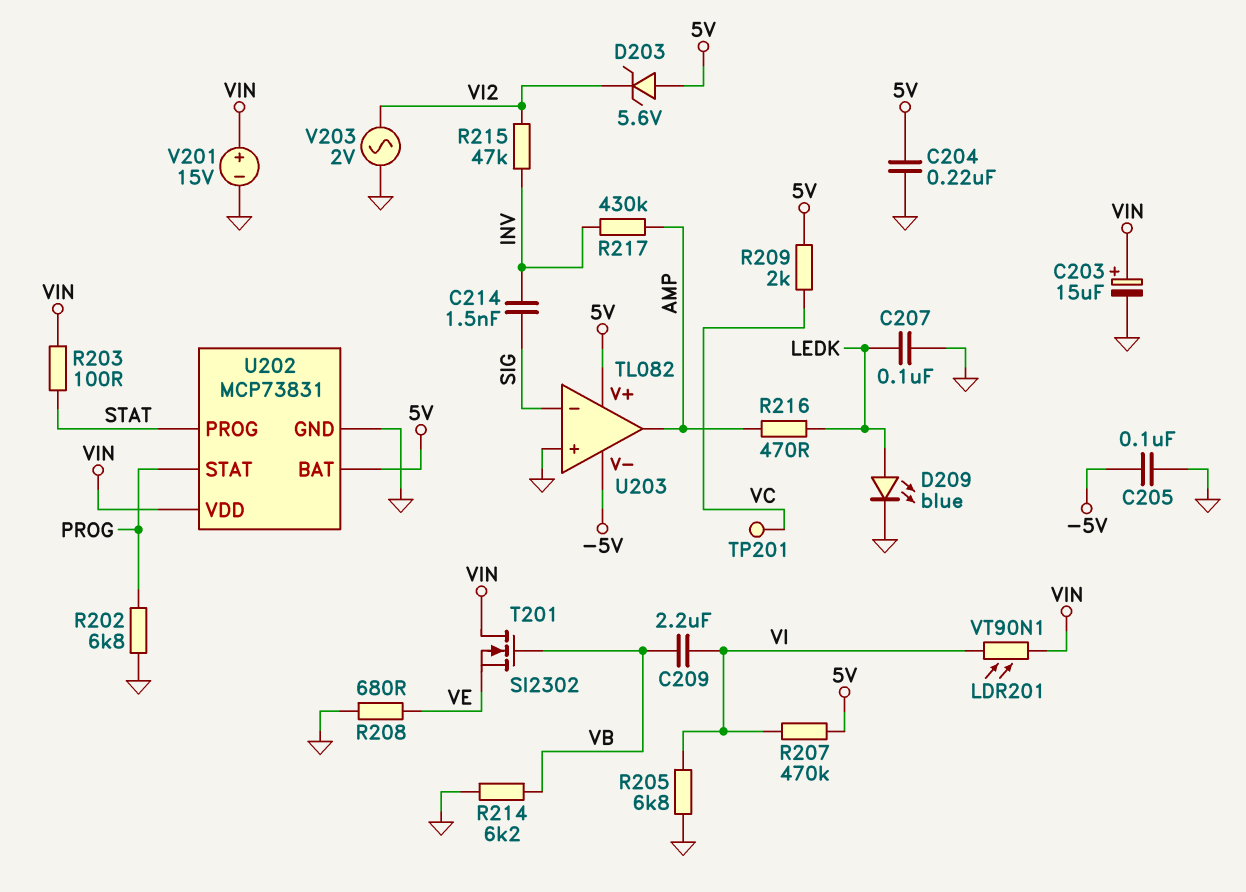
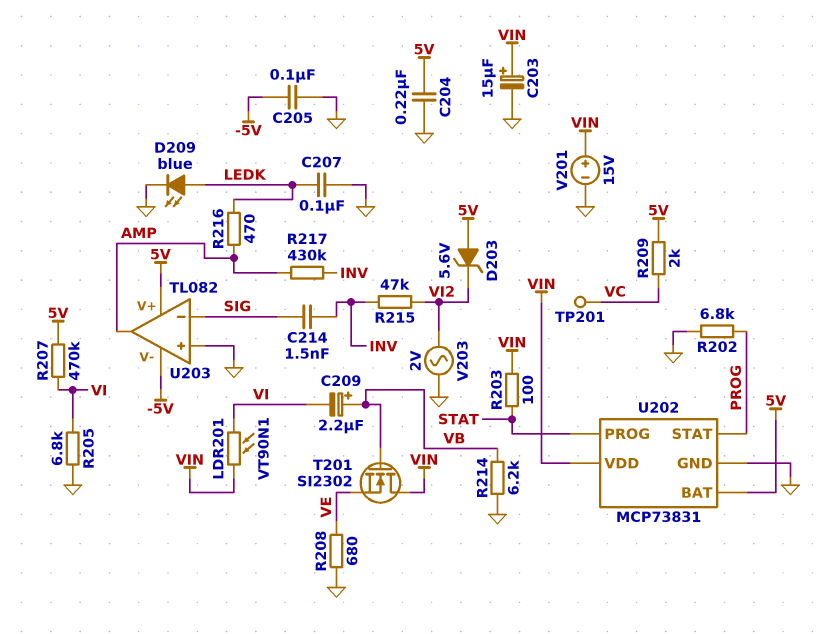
C209: 2.2uF (VB, VI) -> 2.2uF (plus VB, minus VI)

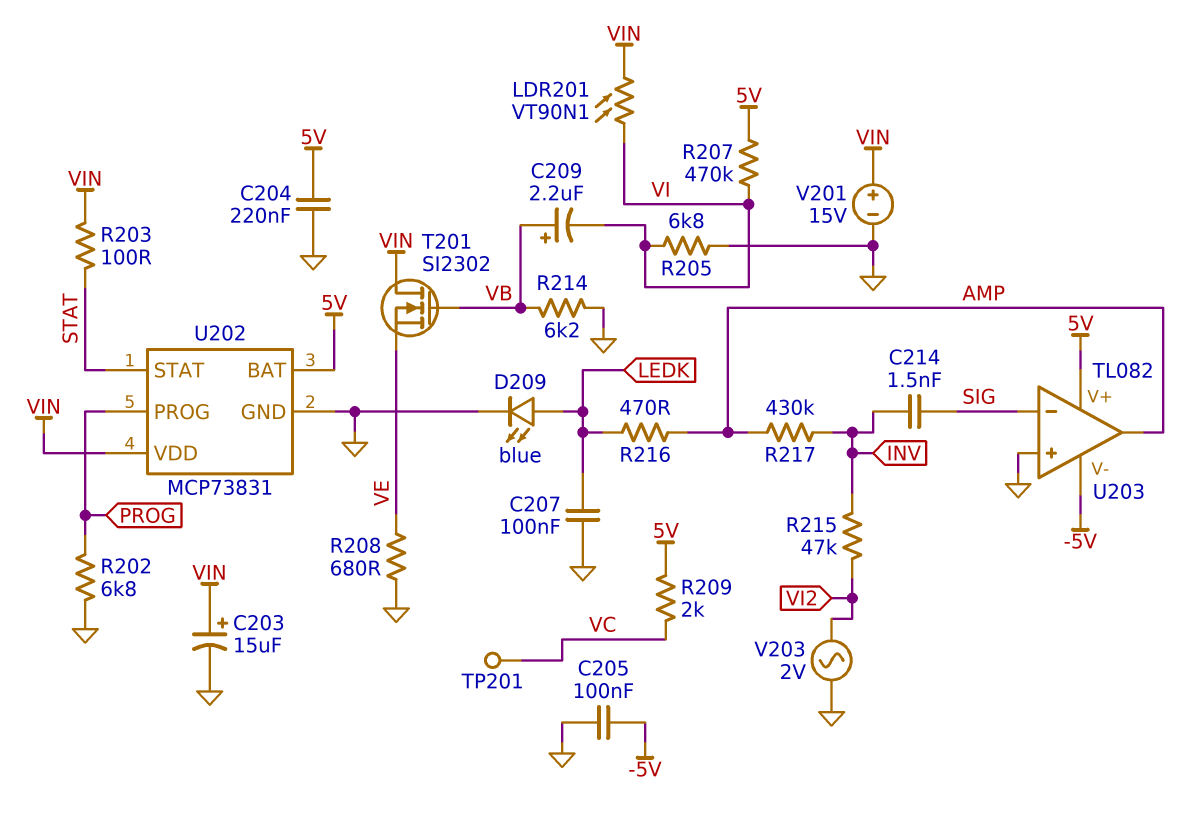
D203: zener 5.6V (A 5V, K VI2) -> none
U202 pin PROG: STAT -> PROG
U202 pin STAT: PROG -> STAT

